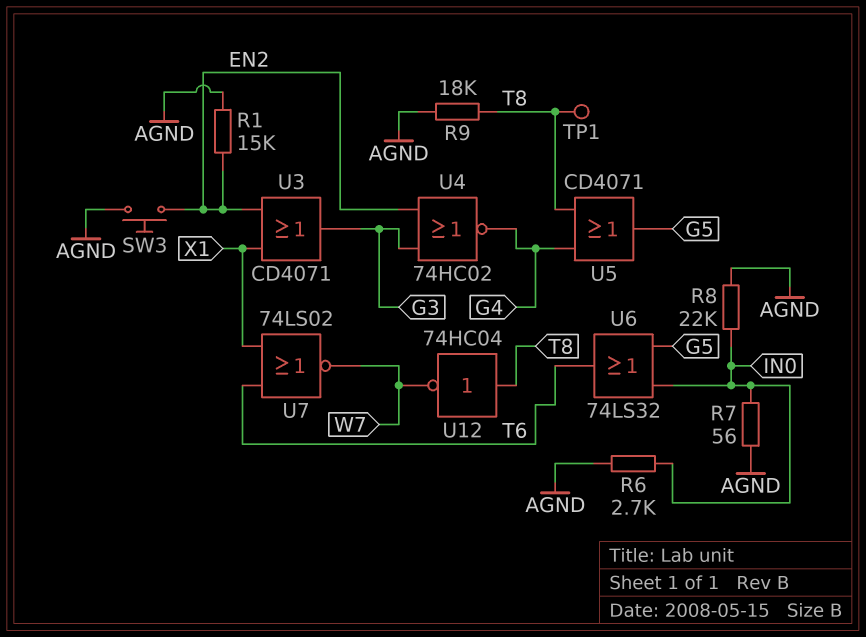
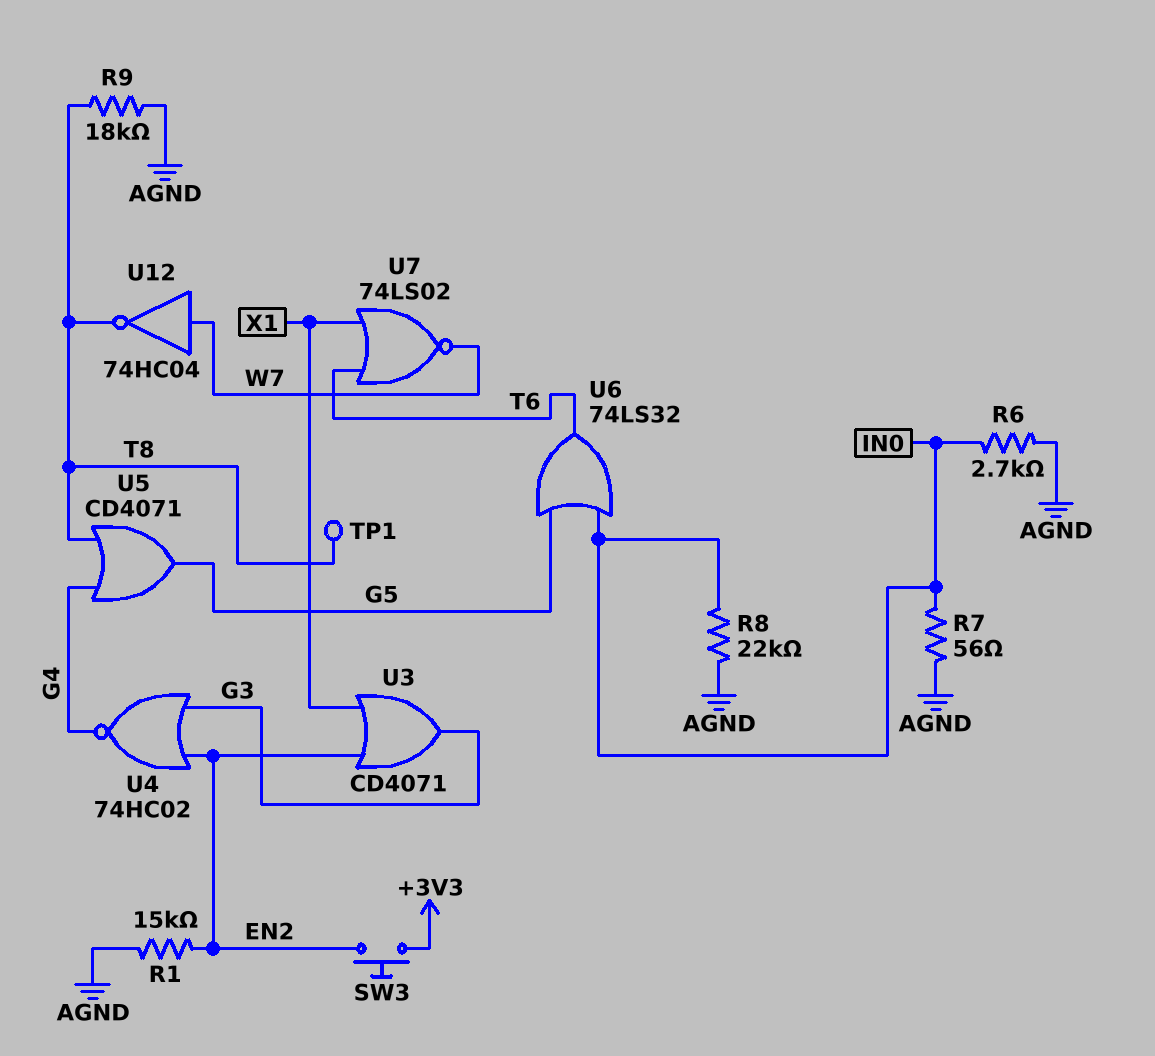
SW3: button (AGND, EN2) -> button (+3V3, EN2)
U12: NOT 74HC04 (in T8, out W7) -> NOT 74HC04 (in W7, out T8)

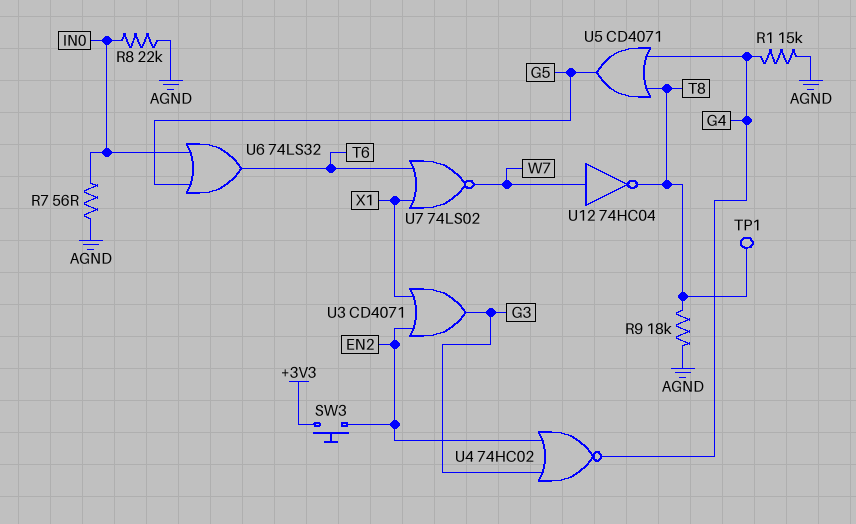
R1: 15k (AGND, EN2) -> 15k (AGND, G4)
R6: 2.7k (AGND, IN0) -> none

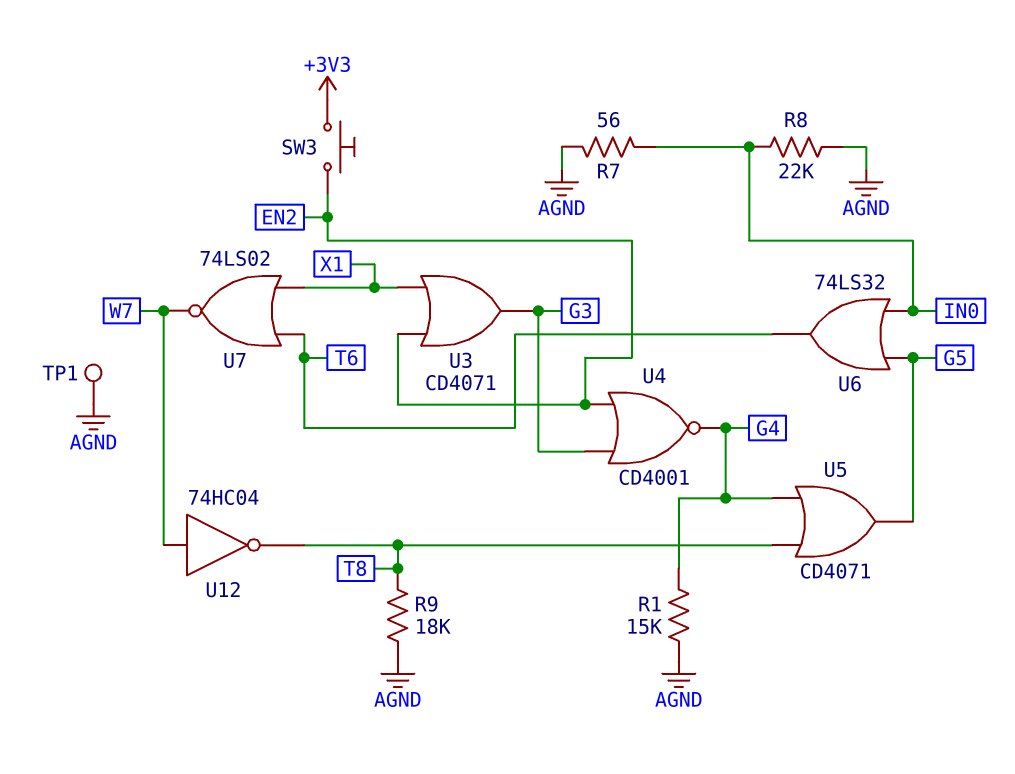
TP1: test point (T8) -> test point (AGND)
U4: NOR 74HC02 (in EN2, in G3, out G4) -> NOR CD4001 (in EN2, in G3, out G4)

